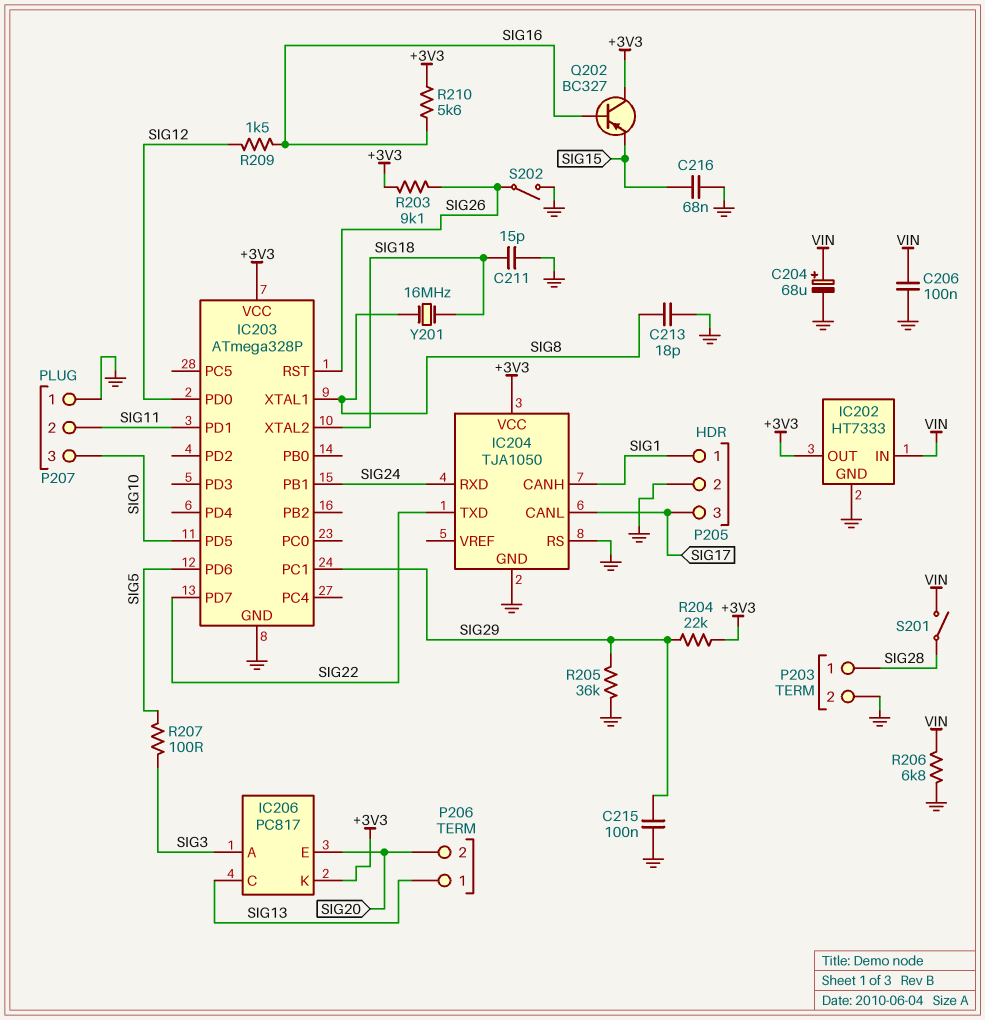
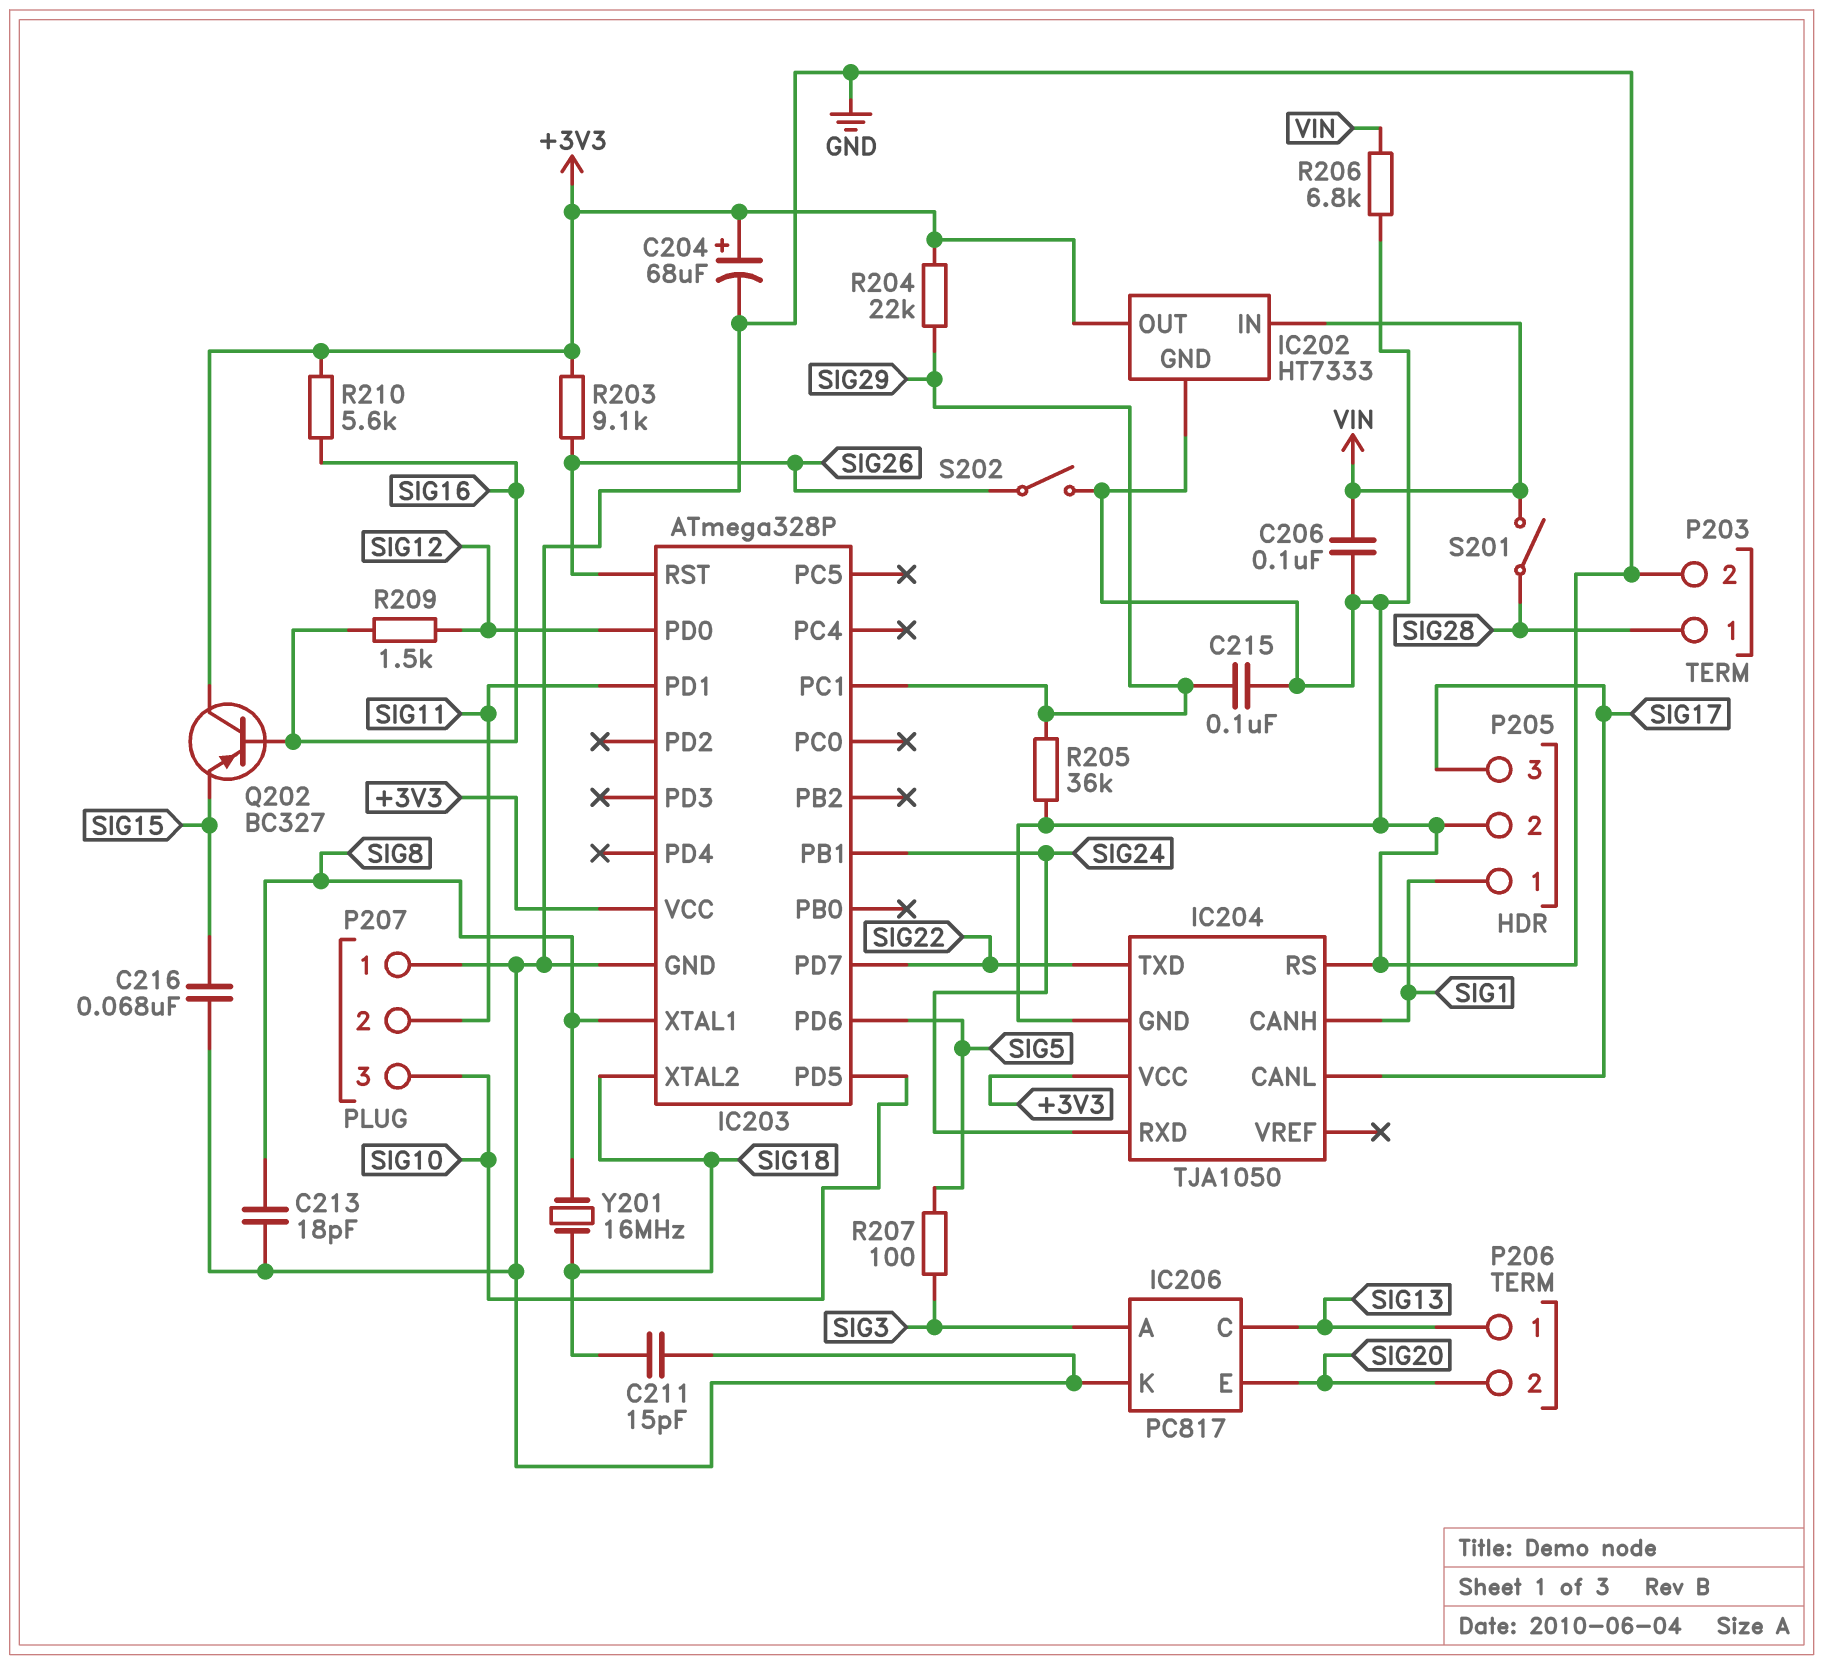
C204: 68uF (plus VIN, minus GND) -> 68uF (plus +3V3, minus GND)
IC206 pin K: +3V3 -> GND

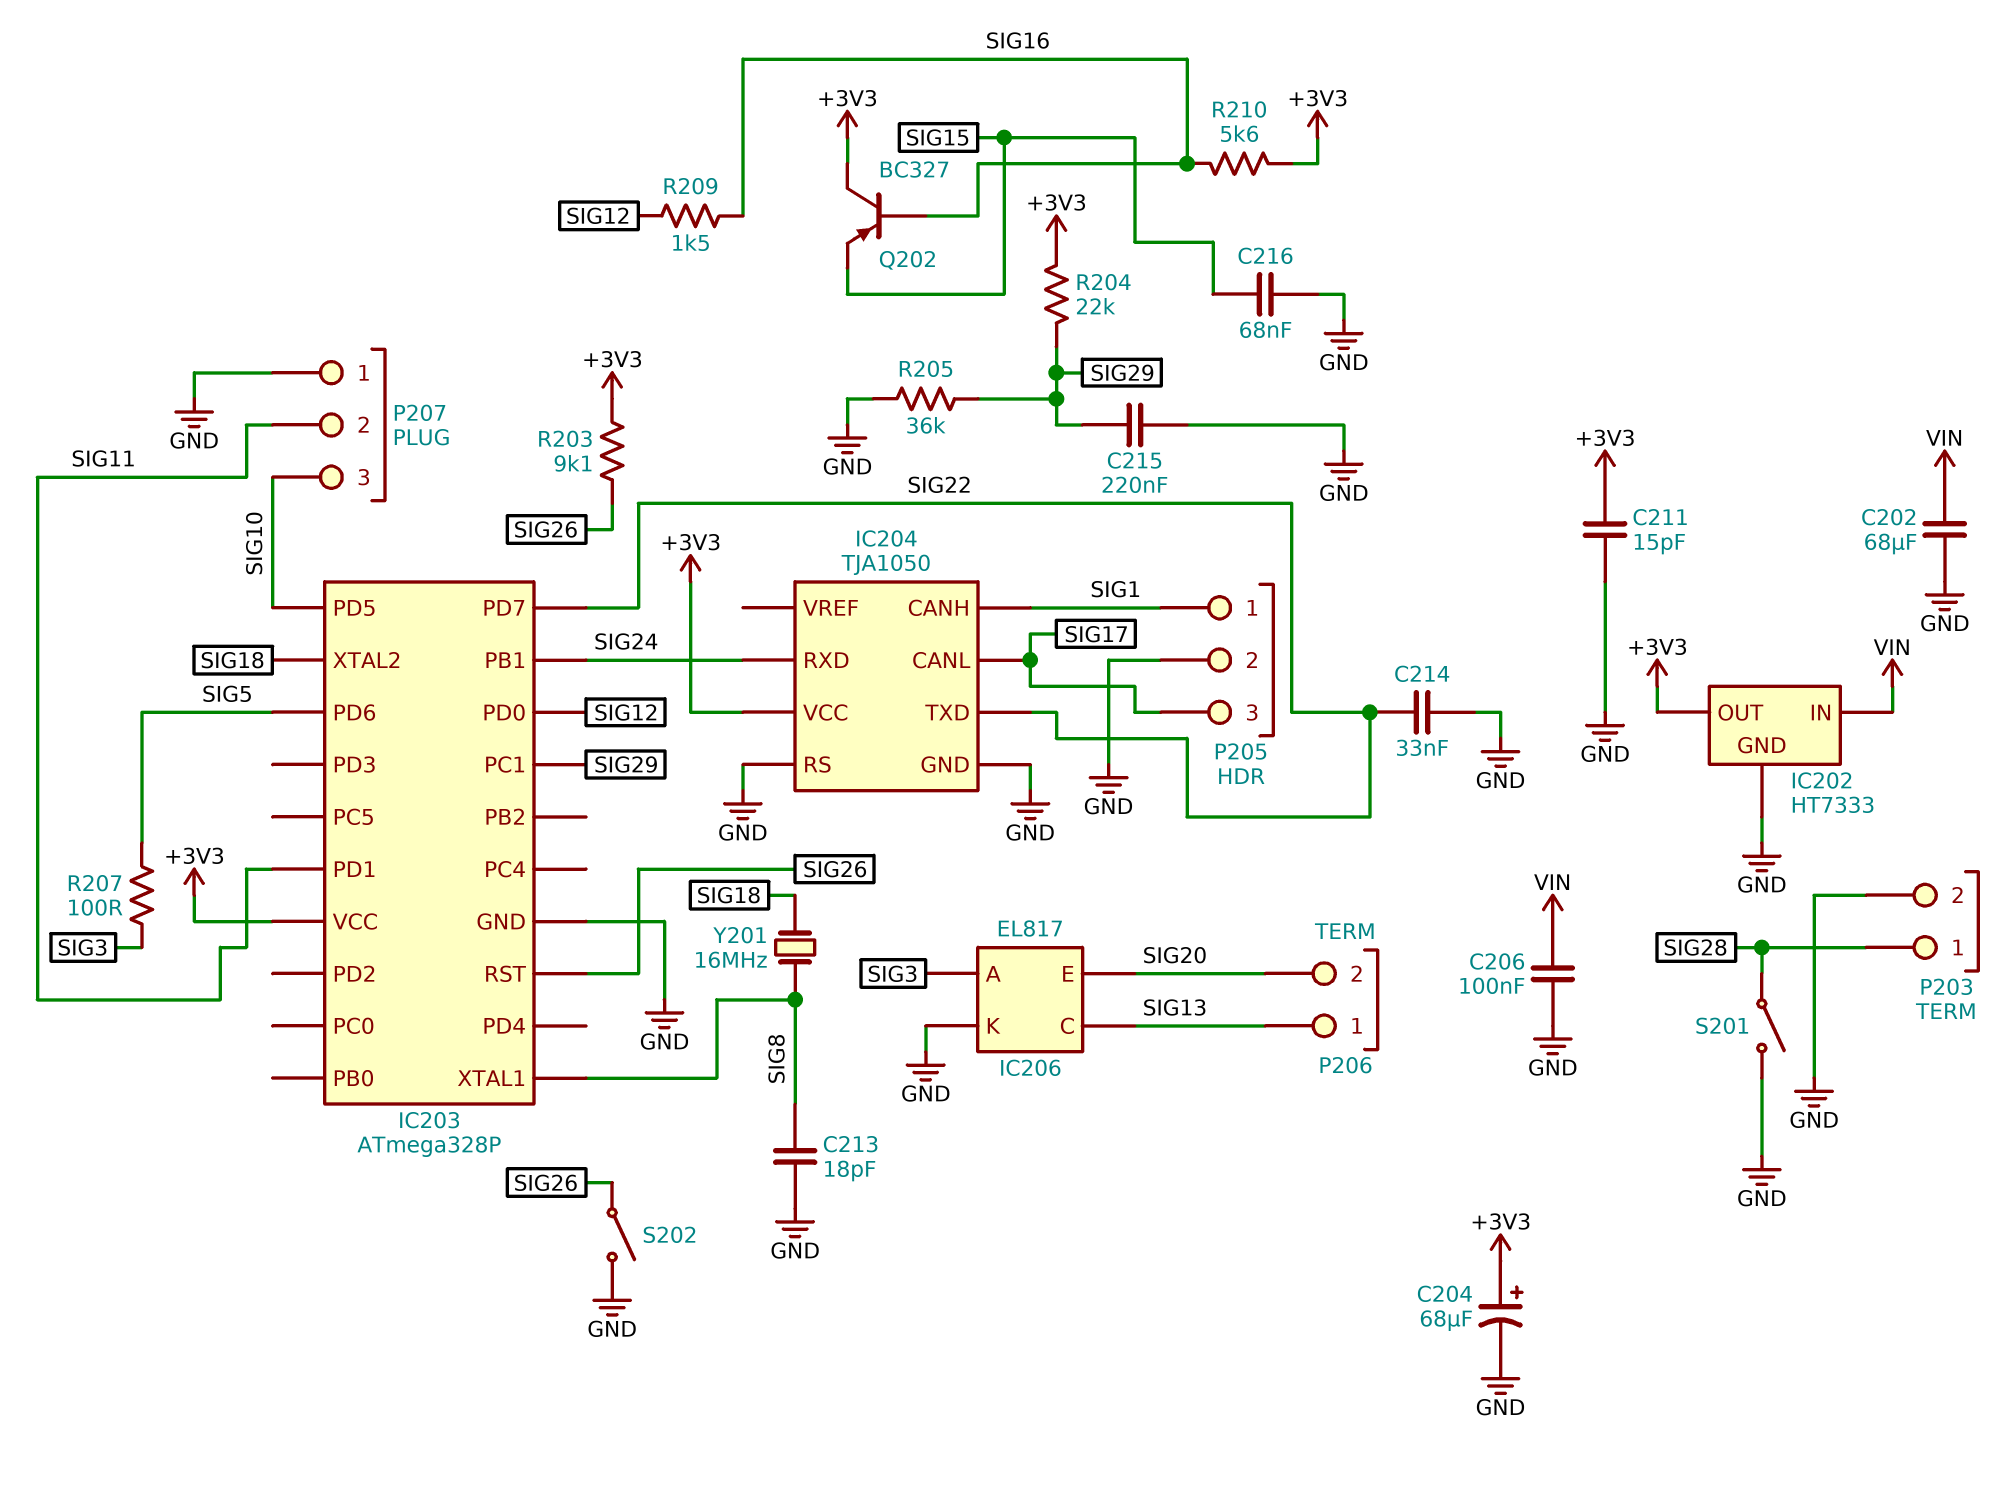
C202: none -> 68uF (GND, VIN)
C211: 15pF (GND, SIG18) -> 15pF (+3V3, GND)
C214: none -> 33nF (GND, SIG22)
C215: 100nF (GND, SIG29) -> 220nF (GND, SIG29)
IC206: PC817 -> EL817
R206: 6.8k (GND, VIN) -> none
S201: switch (SIG28, VIN) -> switch (GND, SIG28)

